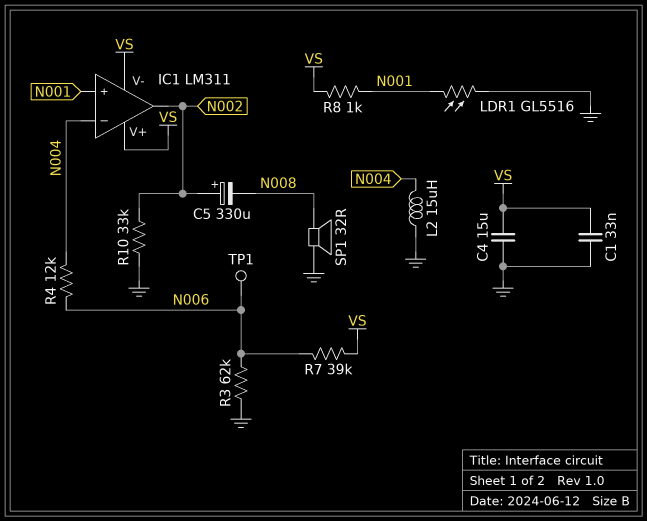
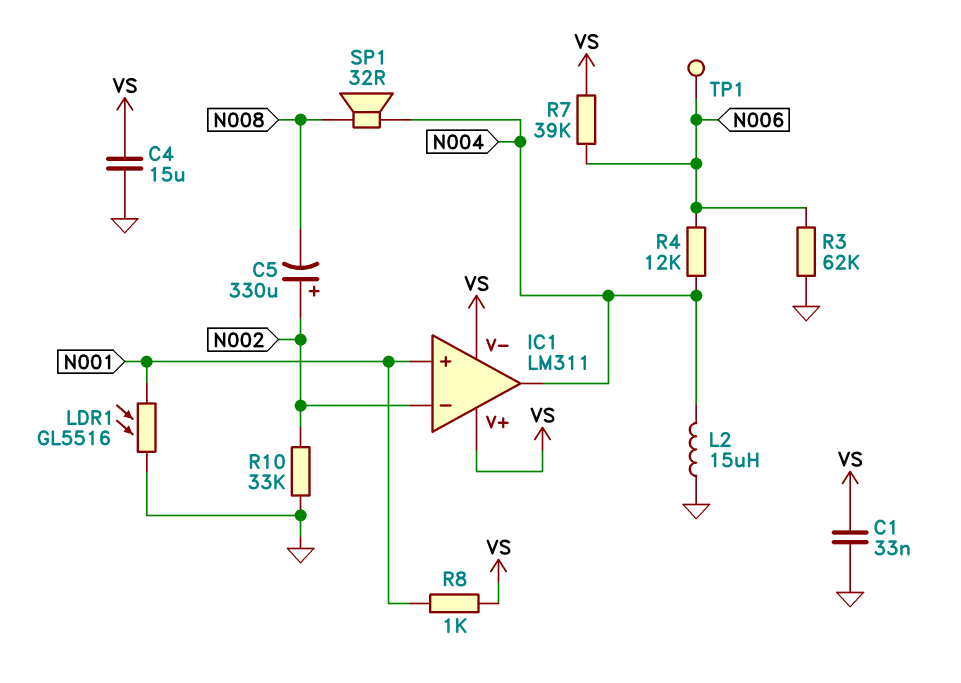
IC1 pin in-: N004 -> N002
IC1 pin out: N002 -> N004
SP1: speaker 32R (GND, N008) -> speaker 32R (N004, N008)

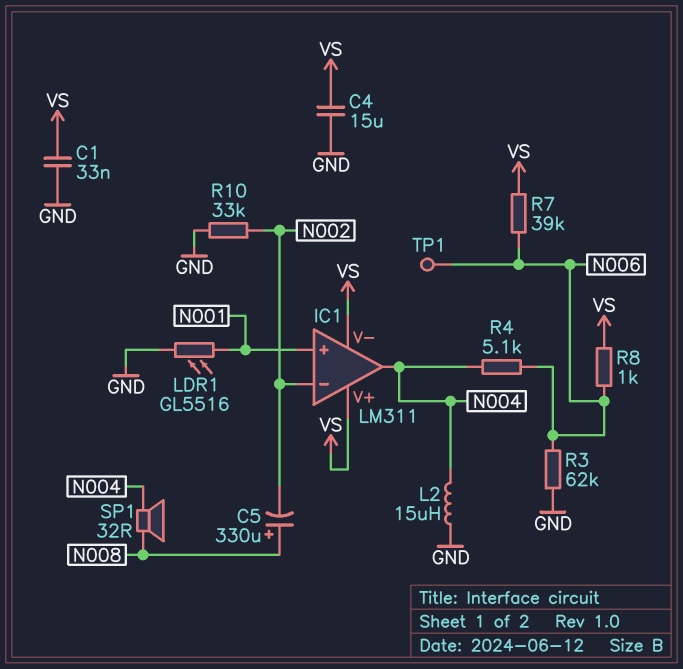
C5: 330uF (plus N002, minus N008) -> 330uF (plus N008, minus N002)
R4: 12k (N004, N006) -> 5.1k (N004, N006)
R8: 1k (N001, VS) -> 1k (N006, VS)

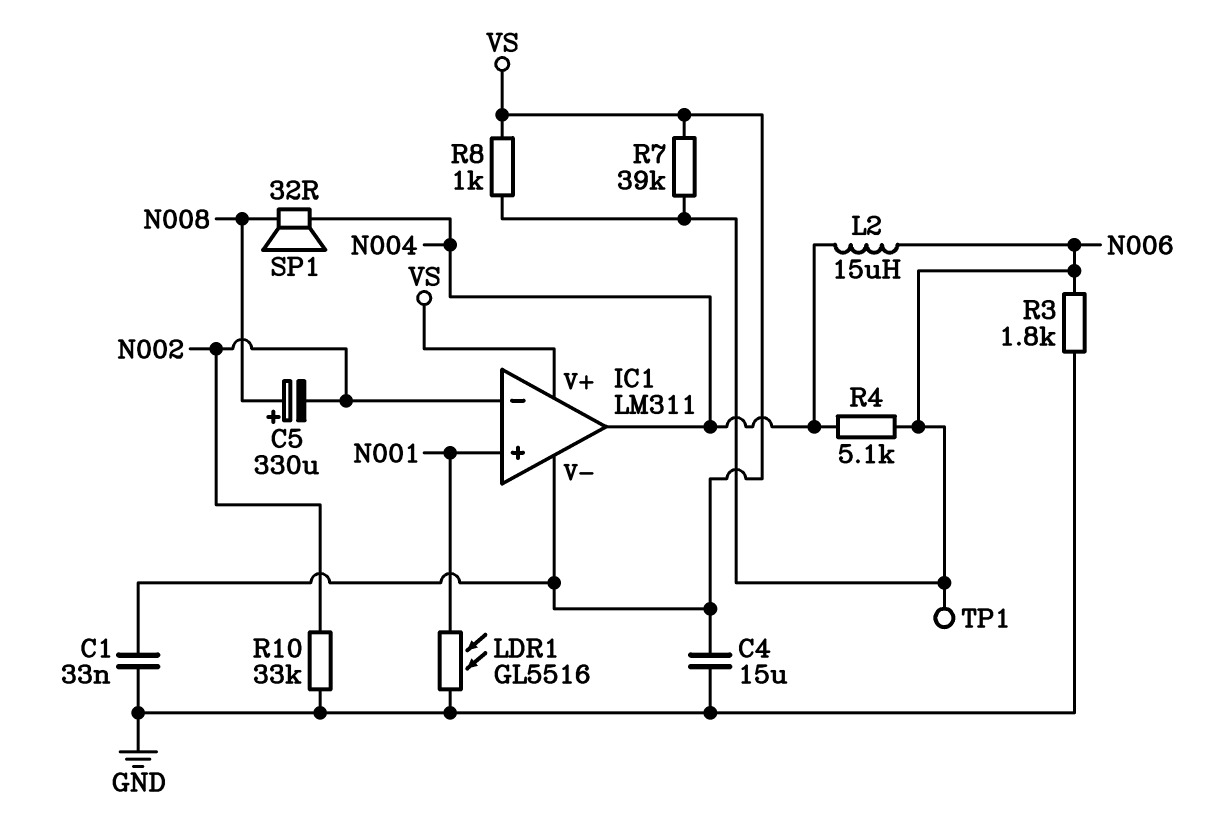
L2: 15uH (GND, N004) -> 15uH (N004, N006)
R3: 62k (GND, N006) -> 1.8k (GND, N006)

